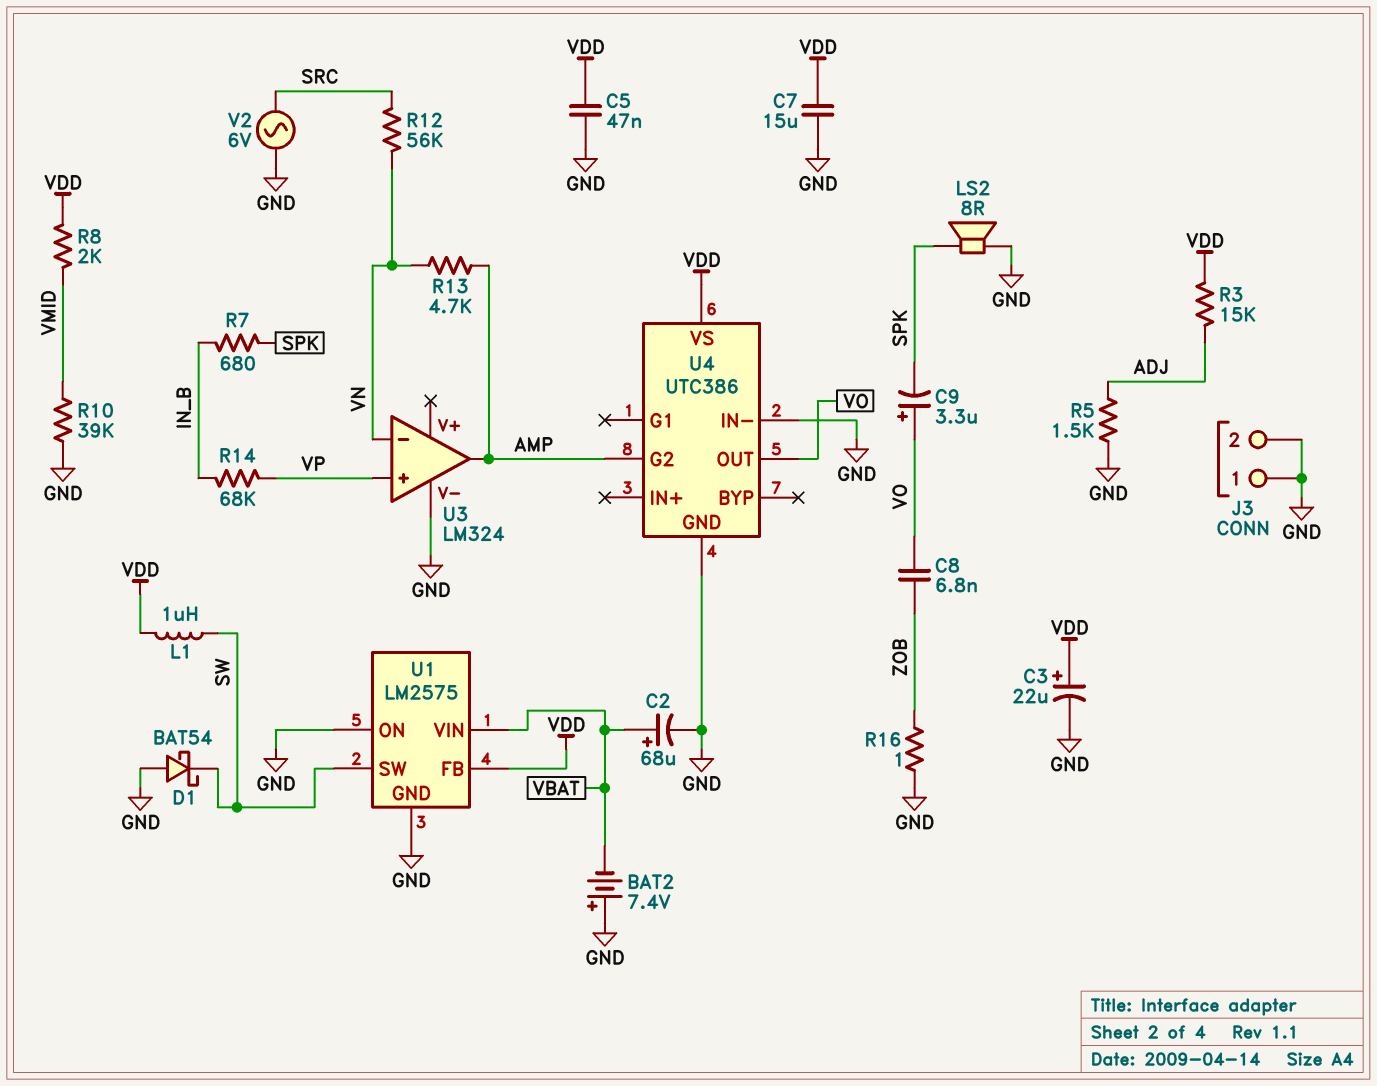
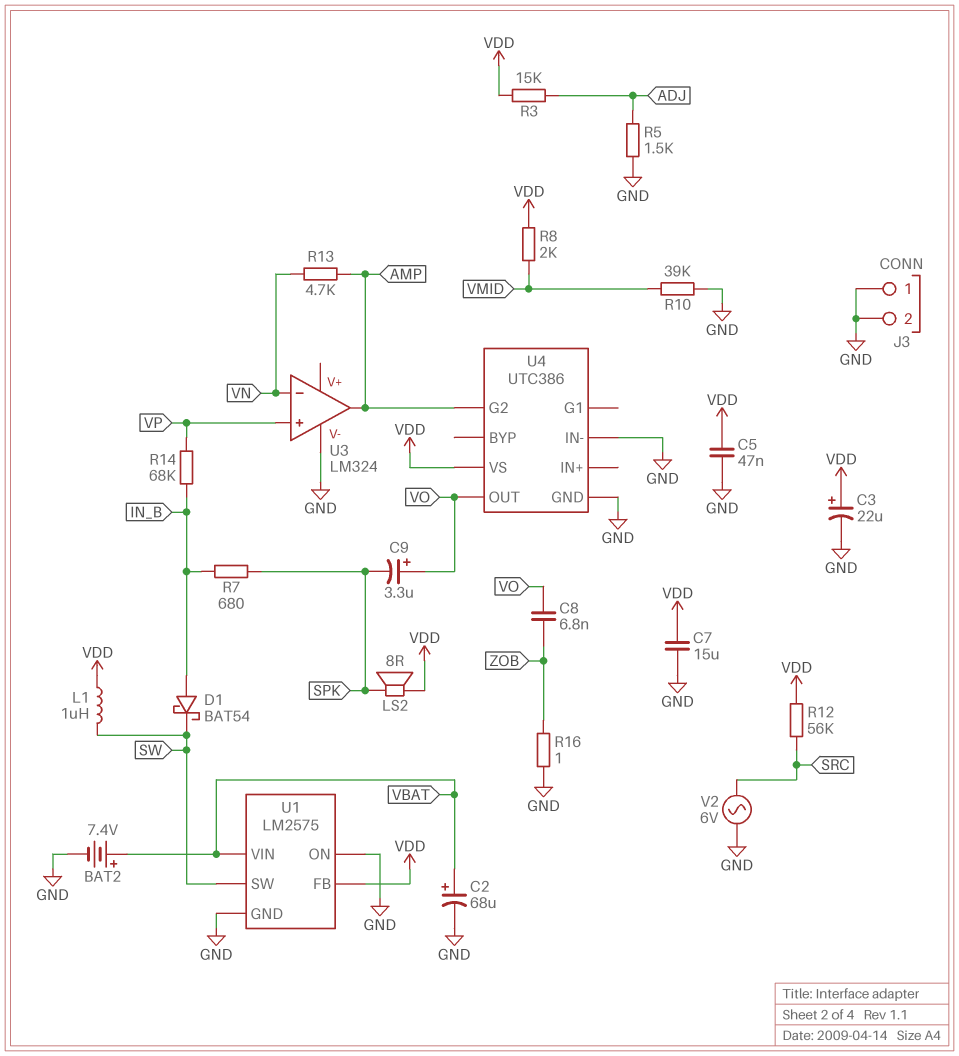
BAT2: 7.4V (plus GND, minus VBAT) -> 7.4V (plus VBAT, minus GND)
D1: schottky BAT54 (A GND, K SW) -> schottky BAT54 (A IN_B, K SW)
LS2: speaker 8R (GND, SPK) -> speaker 8R (SPK, VDD)
R12: 56k (SRC, VN) -> 56k (SRC, VDD)

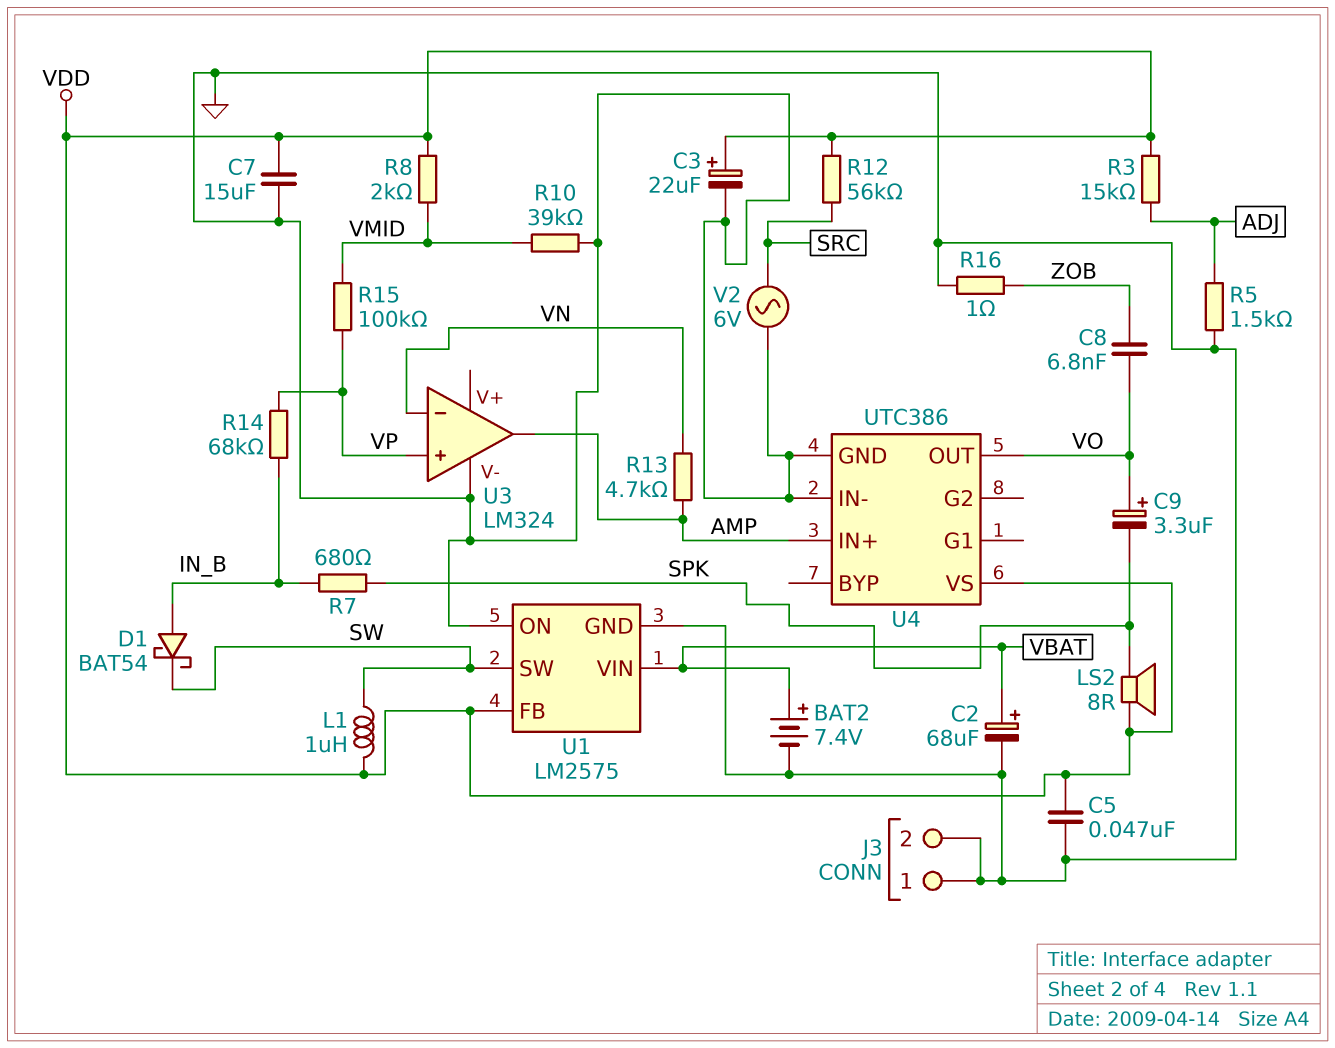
R15: none -> 100k (VMID, VP)
U4 pin G2: AMP -> none
U4 pin IN+: none -> AMP

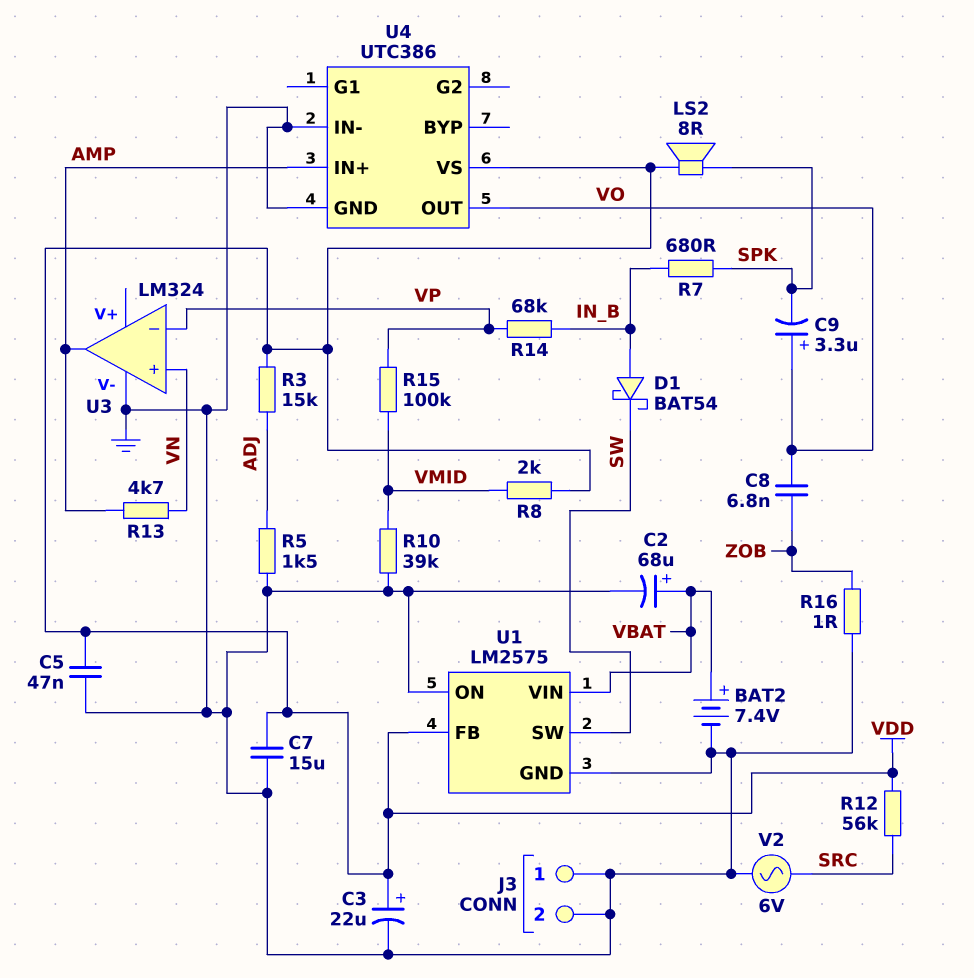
L1: 1uH (SW, VDD) -> none
U3 pin in+: VP -> VN
U3 pin in-: VN -> VP

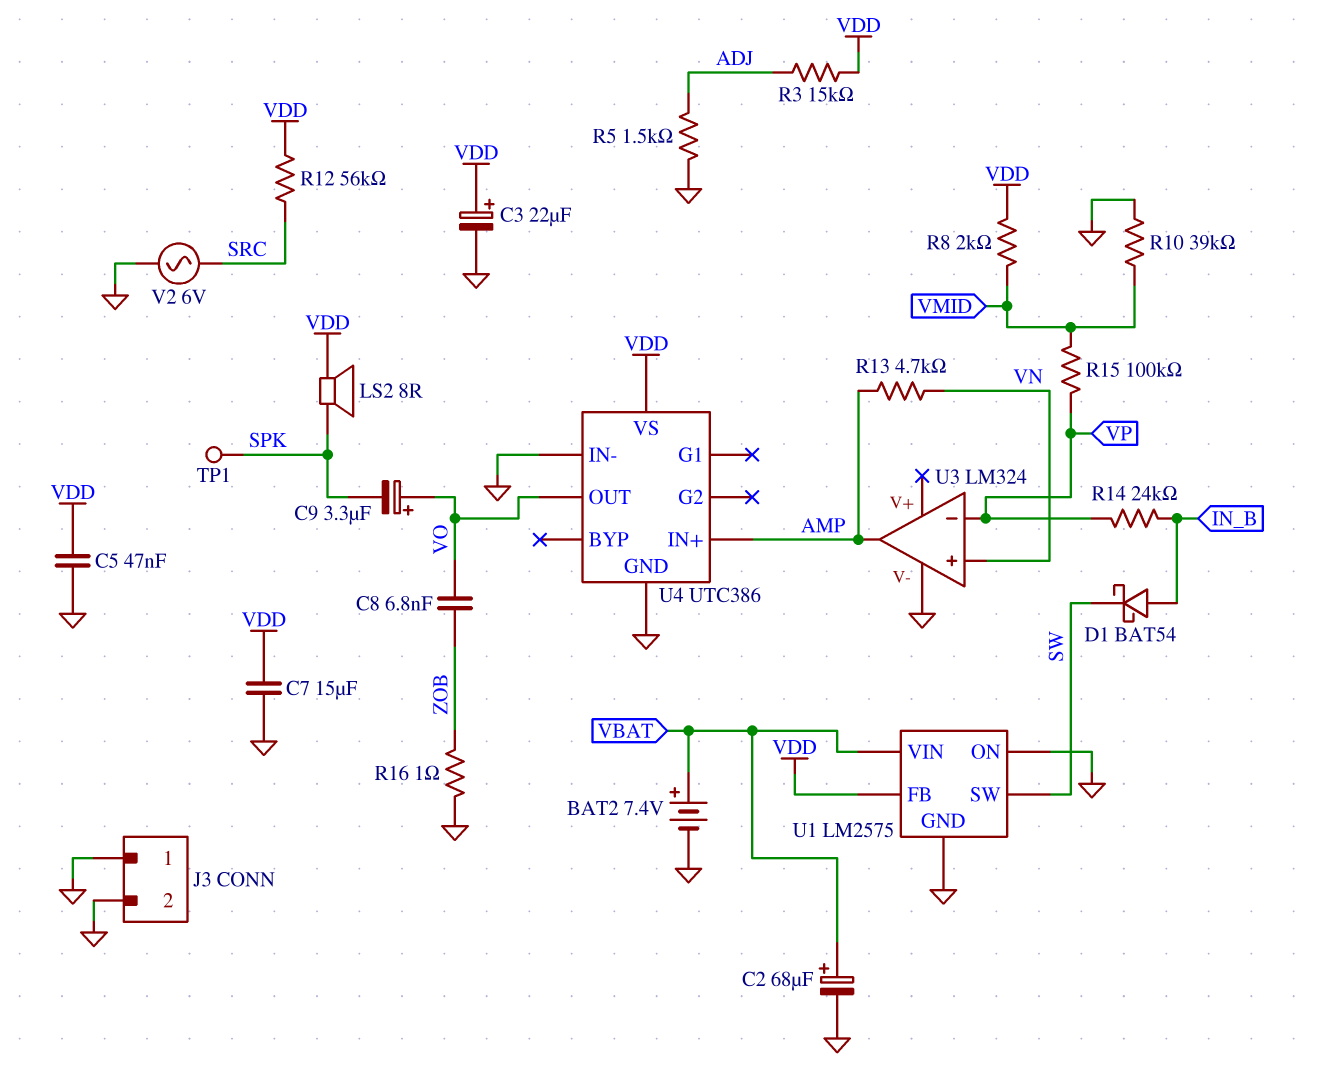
R7: 680 (IN_B, SPK) -> none
R14: 68k (IN_B, VP) -> 24k (IN_B, VP)
TP1: none -> test point (SPK)

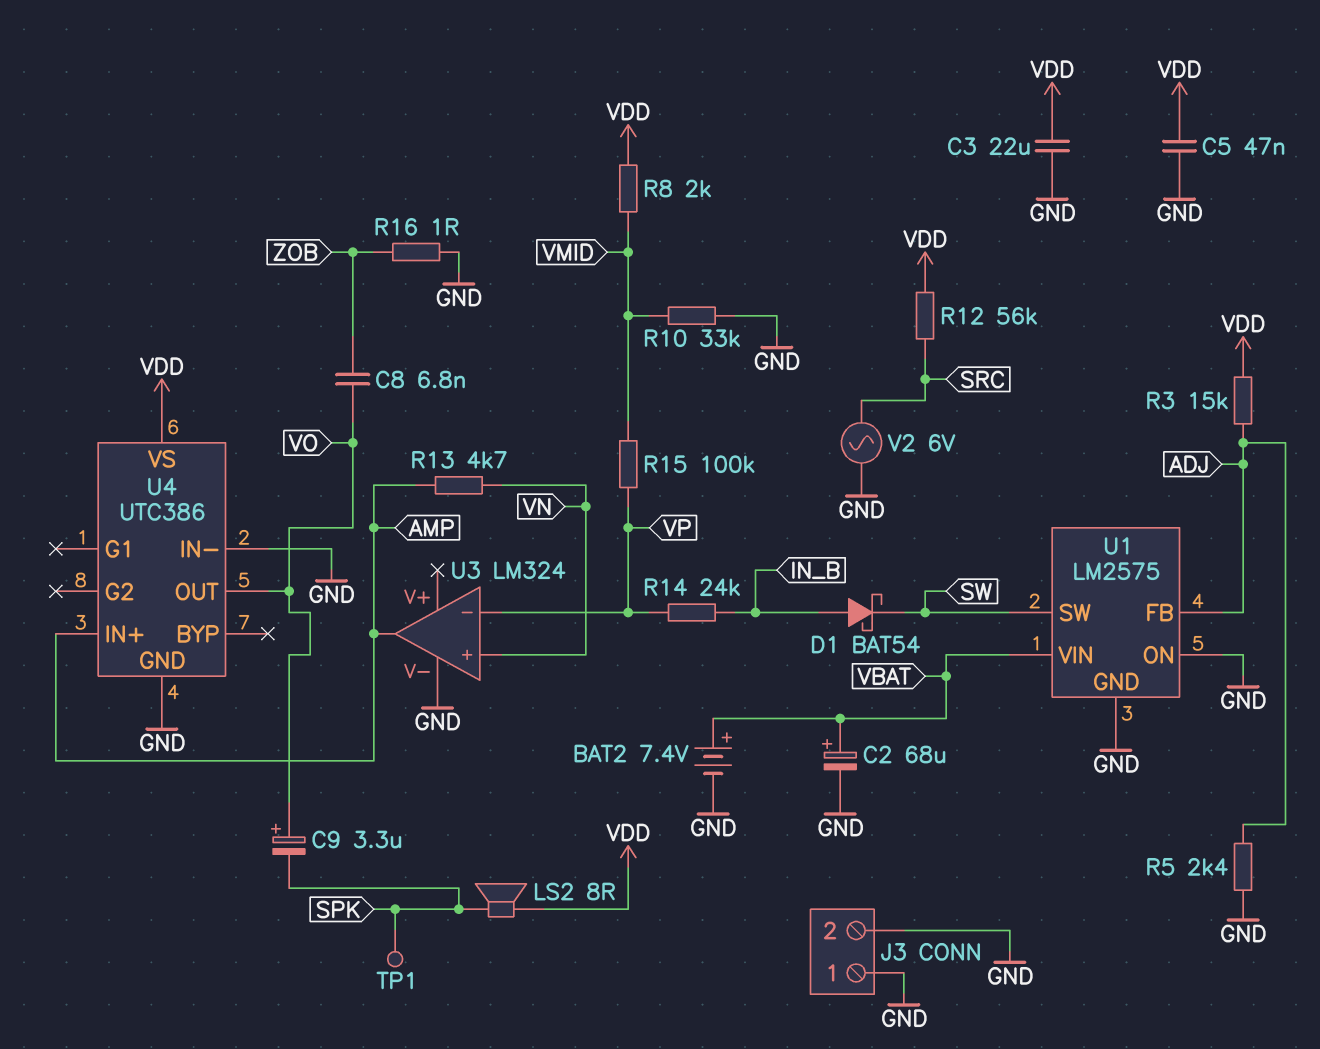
C3: 22uF (plus VDD, minus GND) -> 22uF (GND, VDD)
C7: 15uF (GND, VDD) -> none
R5: 1.5k (ADJ, GND) -> 2.4k (ADJ, GND)
R10: 39k (GND, VMID) -> 33k (GND, VMID)
U1 pin FB: VDD -> ADJ

